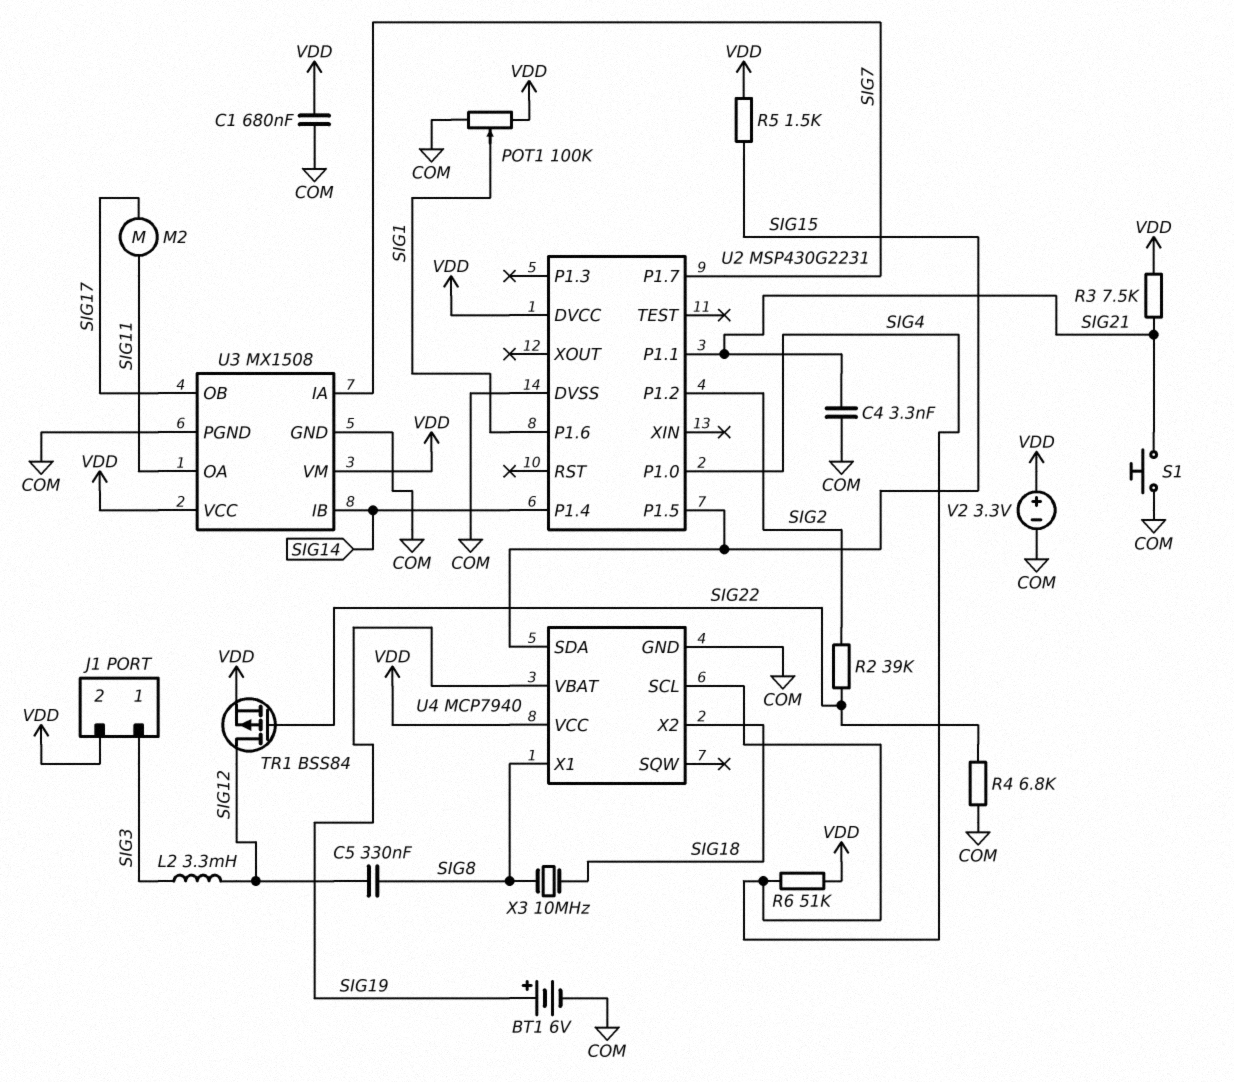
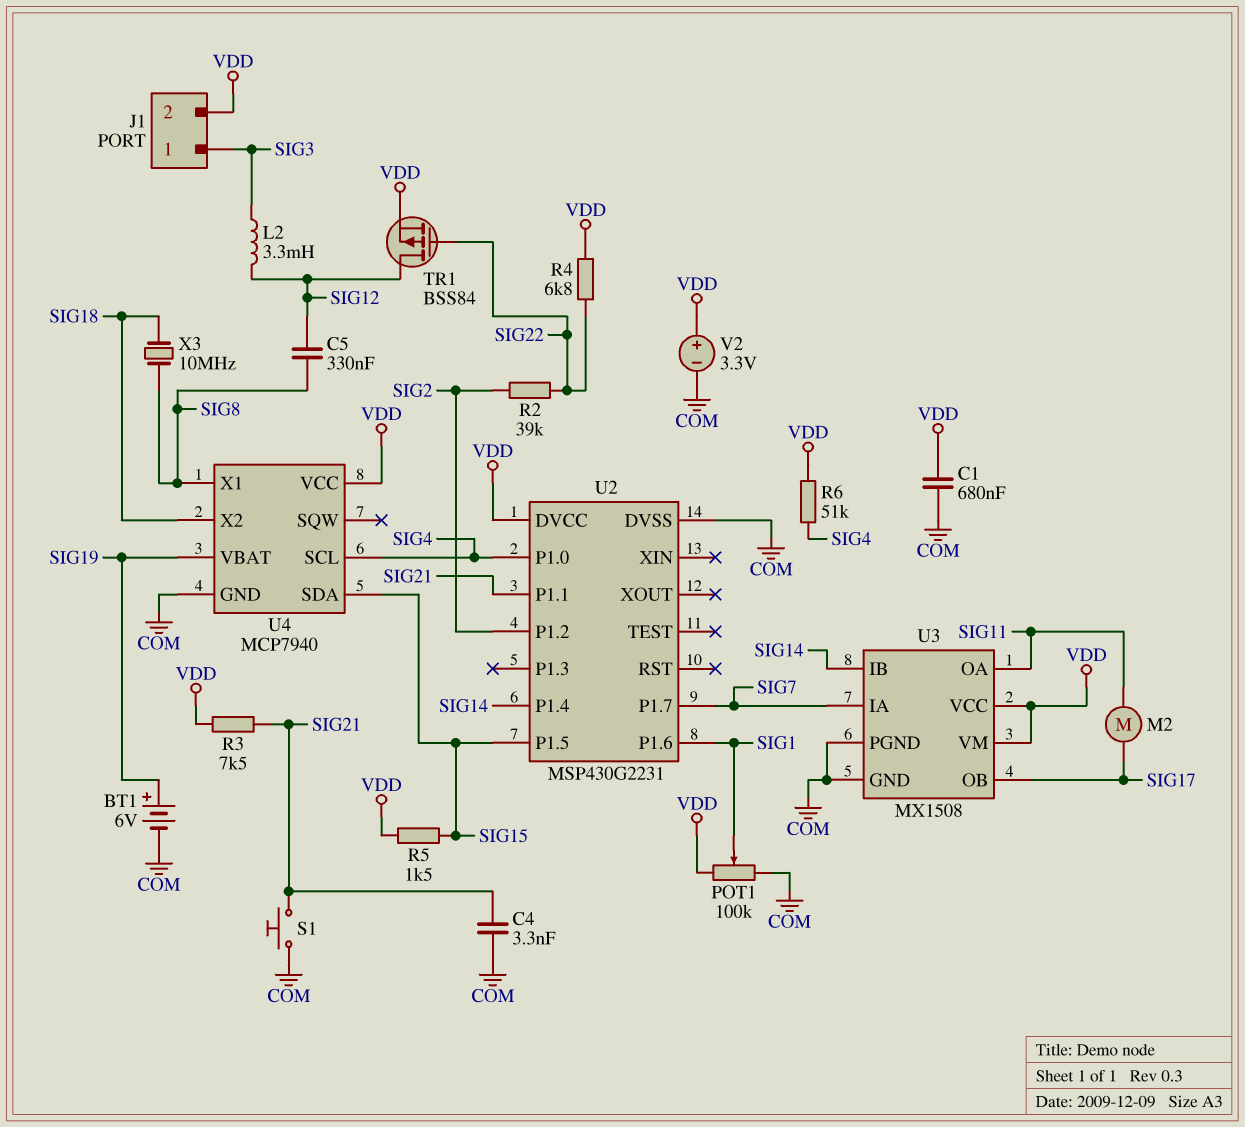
R4: 6.8k (COM, SIG22) -> 6.8k (SIG22, VDD)

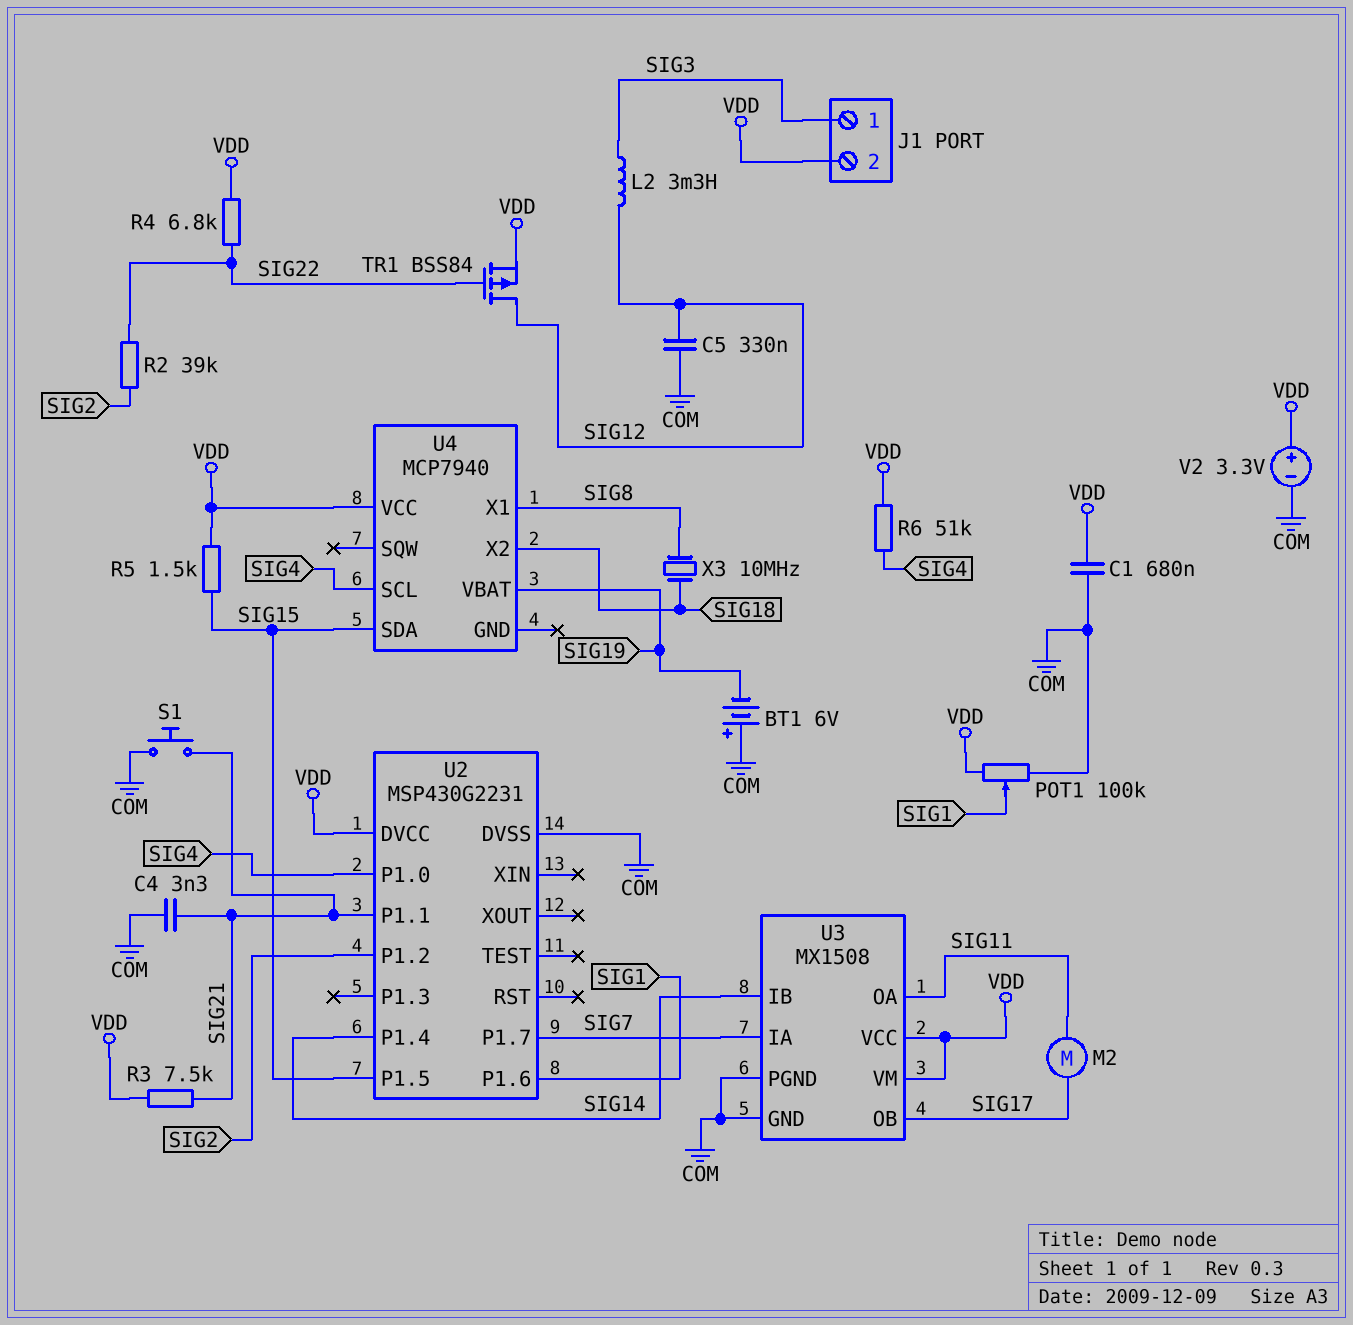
BT1: 6V (plus SIG19, minus COM) -> 6V (plus COM, minus SIG19)
C5: 330nF (SIG8, SIG12) -> 330nF (COM, SIG12)
U4 pin GND: COM -> none

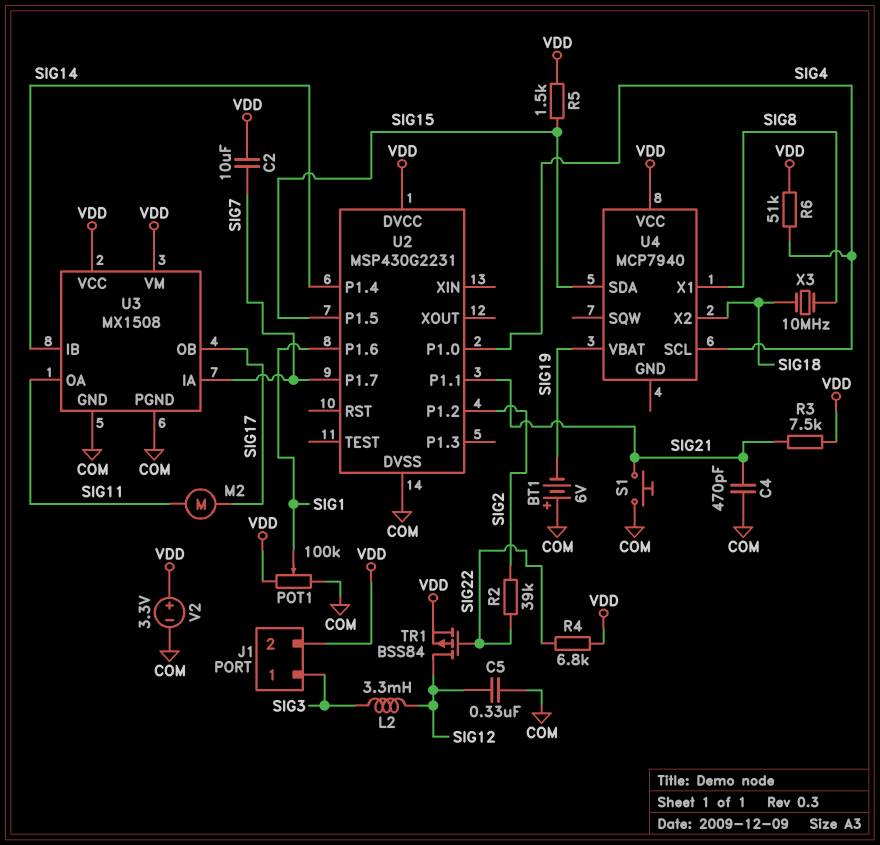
C1: 680nF (COM, VDD) -> none
C2: none -> 10uF (SIG7, VDD)
C4: 3.3nF (COM, SIG21) -> 470pF (COM, SIG21)

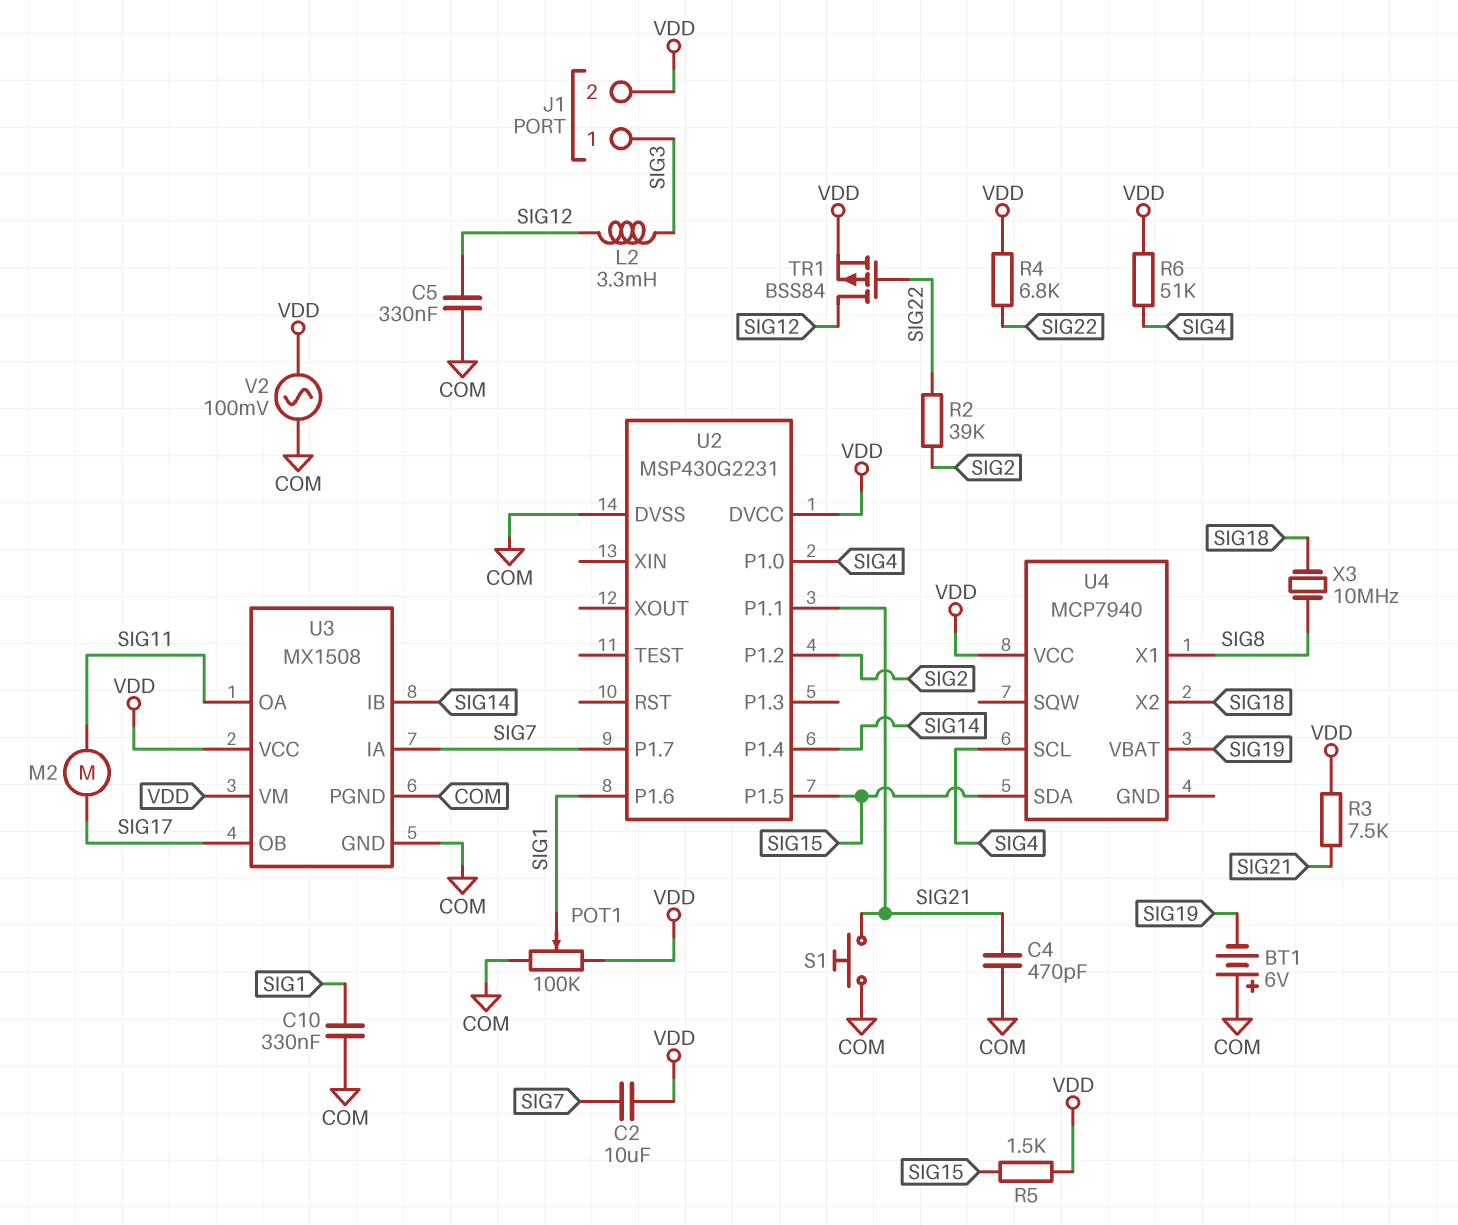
C10: none -> 330nF (COM, SIG1)
V2: 3.3V (plus VDD, minus COM) -> AC 100mV (COM, VDD)

